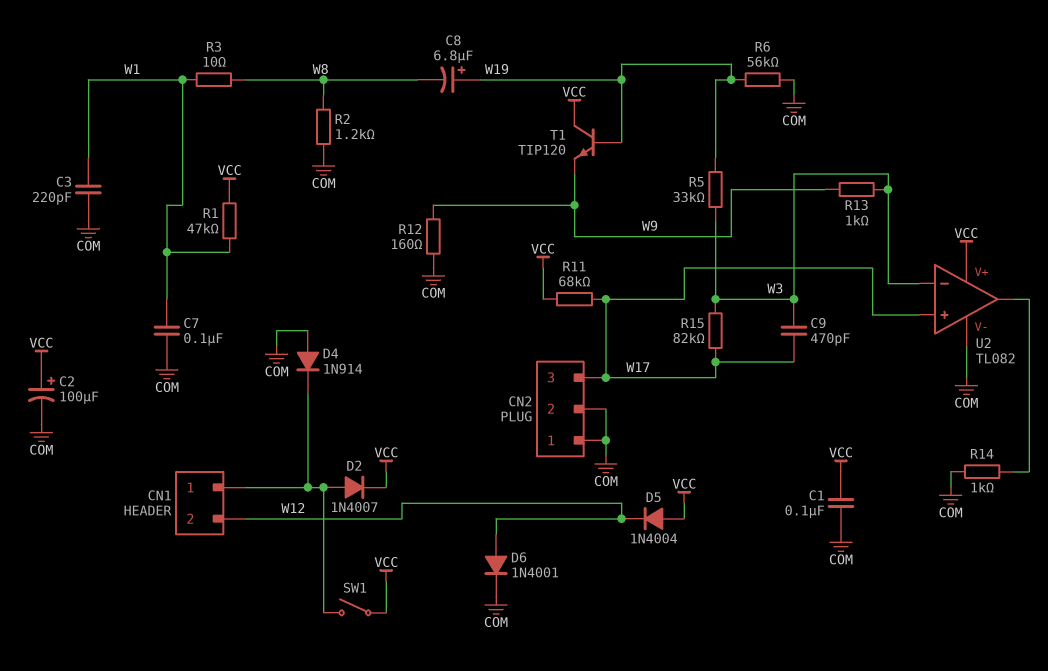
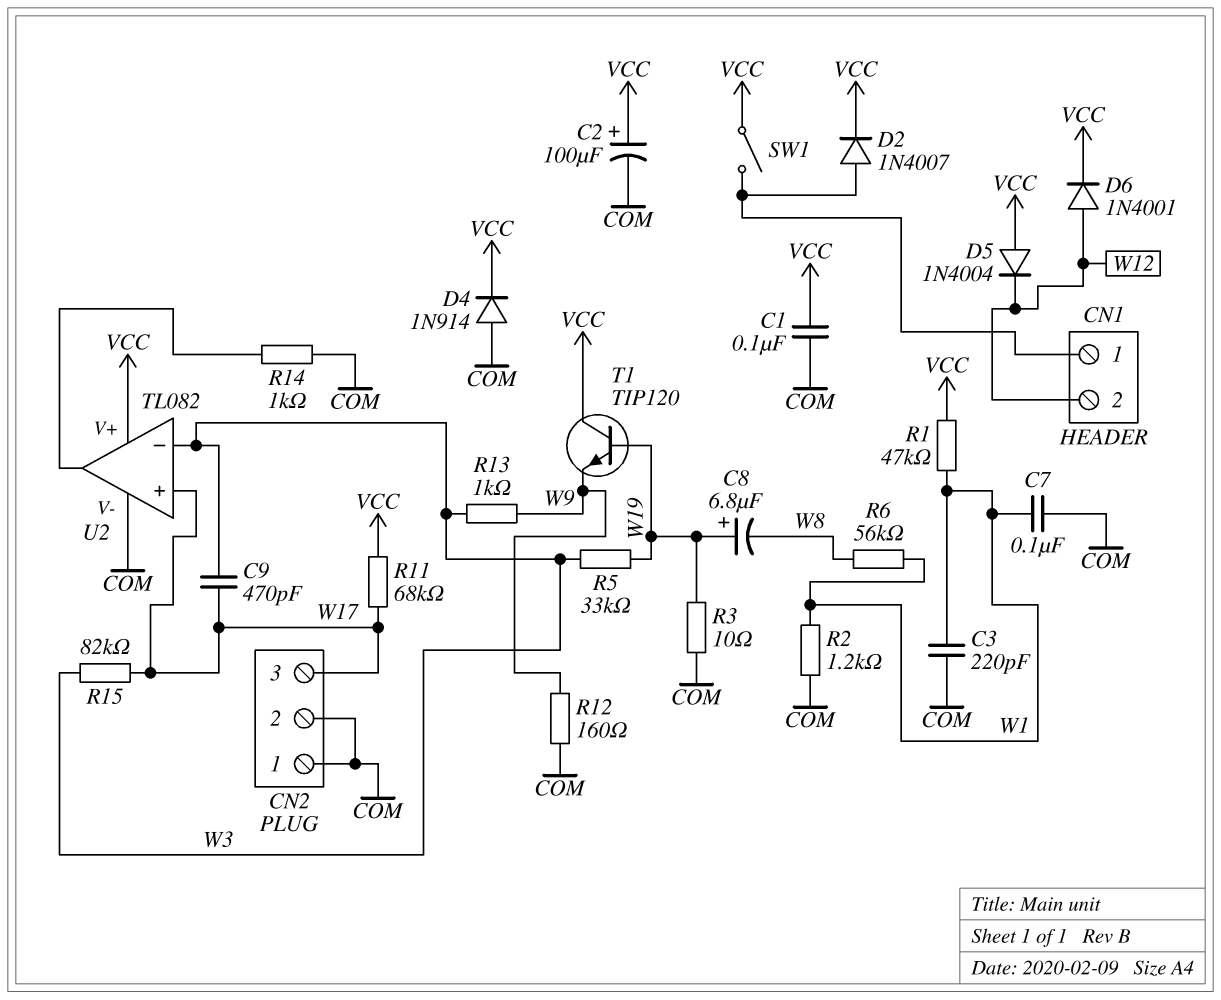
D4: diode 1N914 (A COM, K CN1/1) -> diode 1N914 (A COM, K VCC)
D6: diode 1N4001 (A W12, K COM) -> diode 1N4001 (A W12, K VCC)
R2: 1.2k (COM, W8) -> 1.2k (COM, W1)
R3: 10 (W1, W8) -> 10 (COM, W19)
R6: 56k (COM, W19) -> 56k (W1, W8)

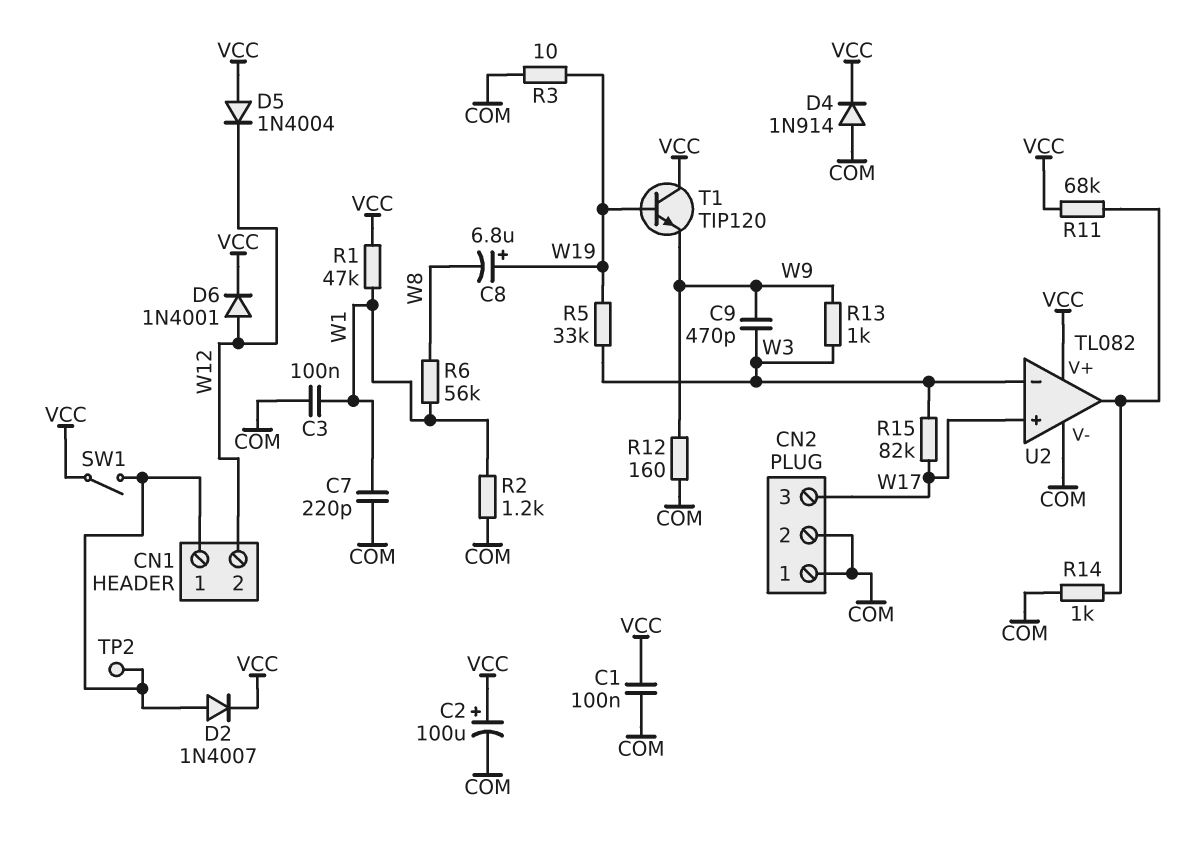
C3: 220pF (COM, W1) -> 100nF (COM, W1)
C7: 100nF (COM, W1) -> 220pF (COM, W1)
C9: 470pF (W3, W17) -> 470pF (W3, W9)
R11: 68k (VCC, W17) -> 68k (U2/out, VCC)
TP2: none -> test point (CN1/1)

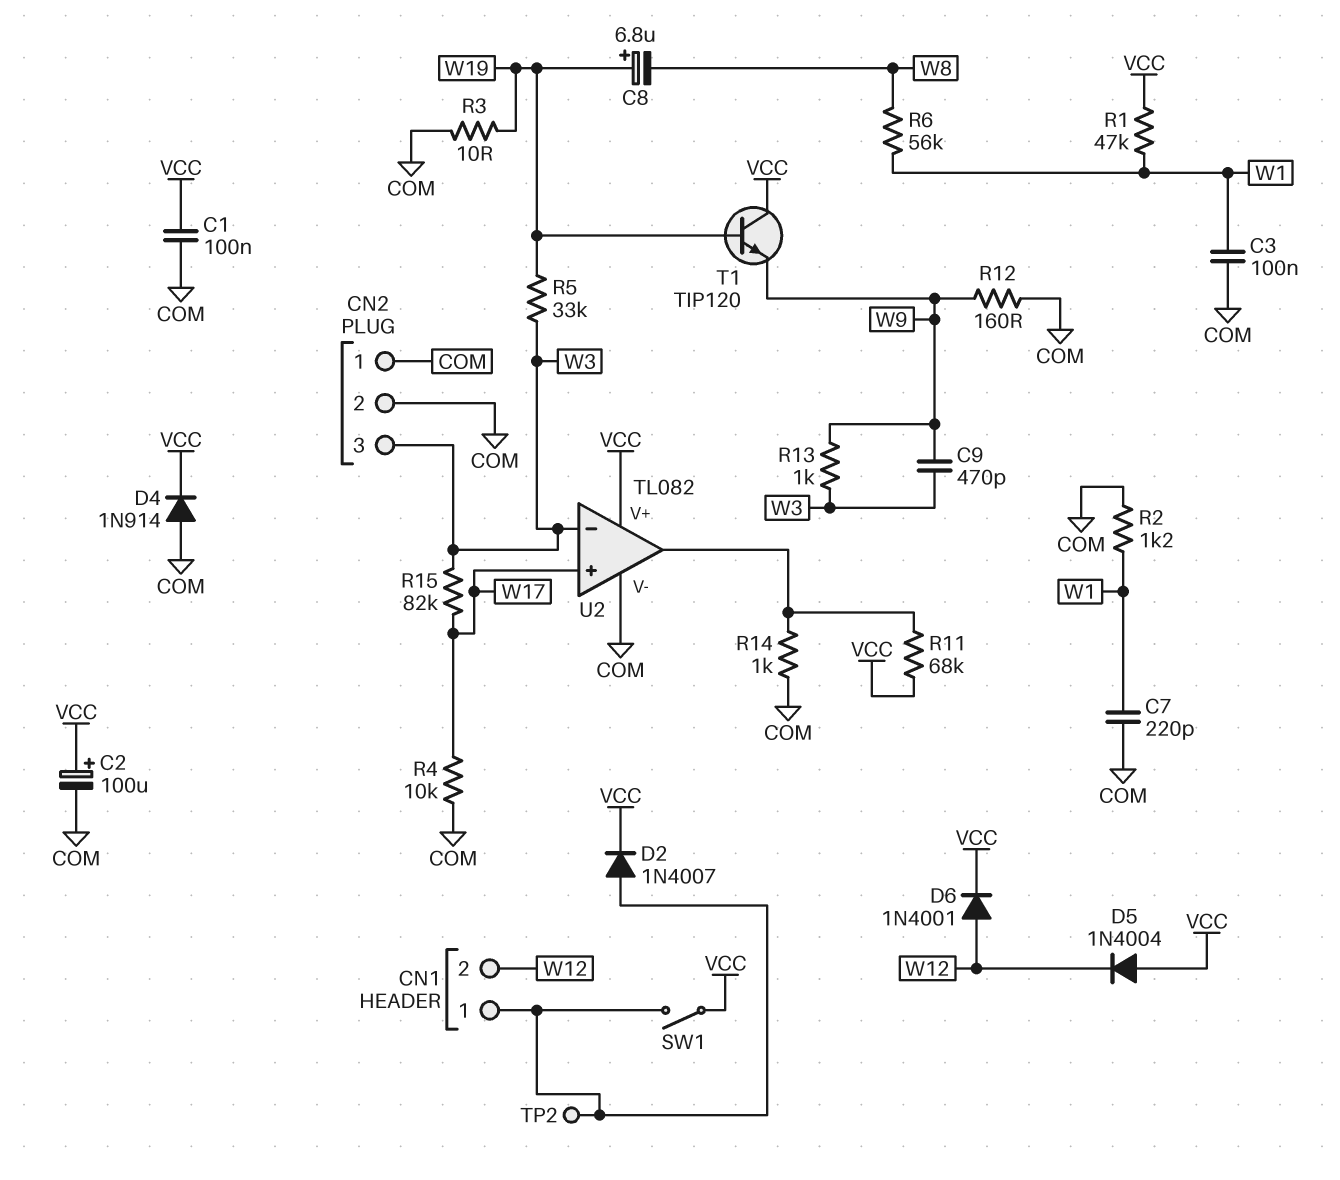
CN2 pin 3: W17 -> W3
R4: none -> 10k (COM, W17)

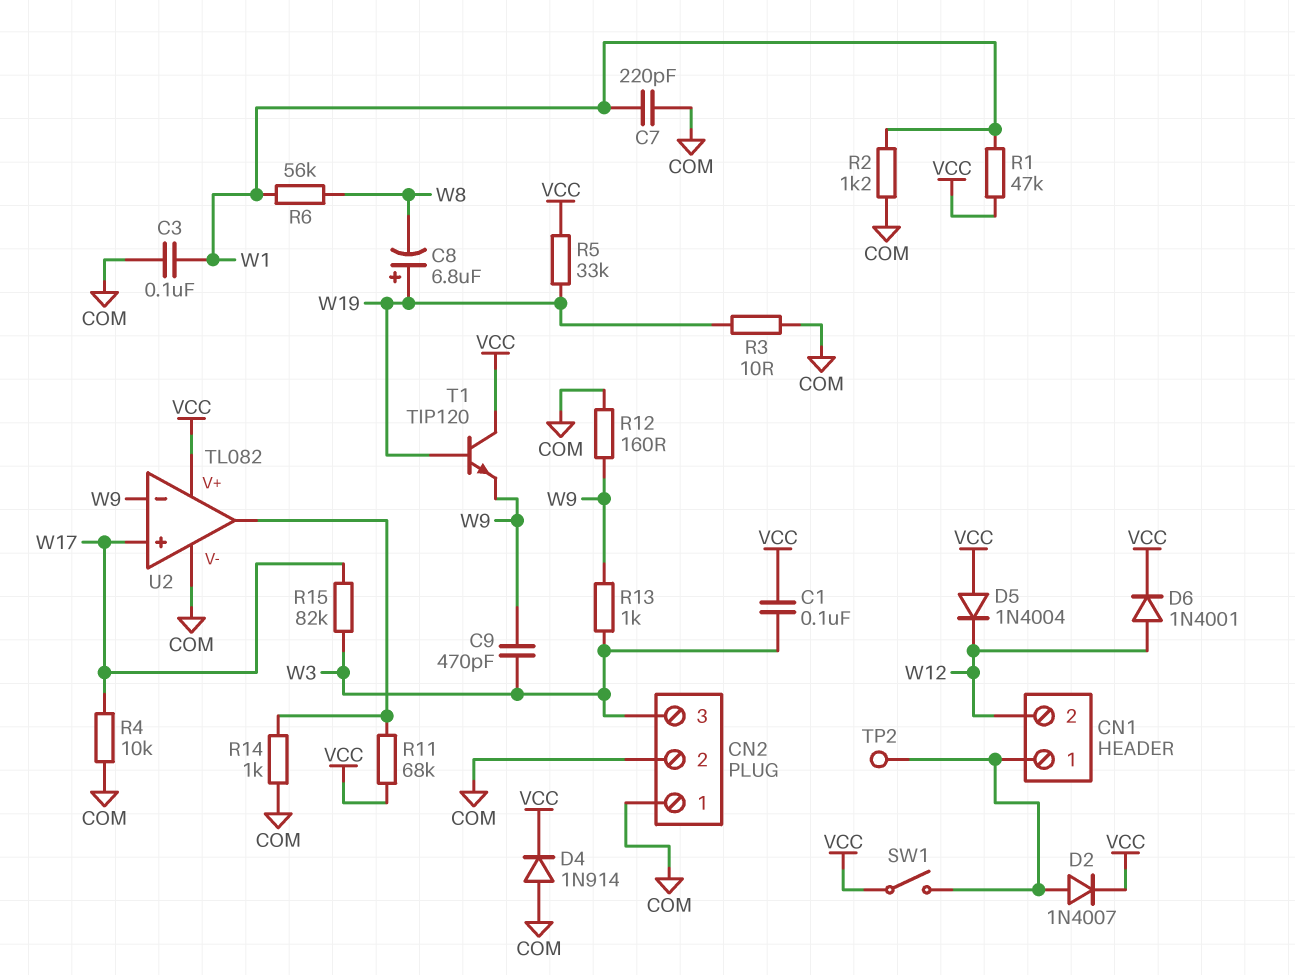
C1: 100nF (COM, VCC) -> 100nF (VCC, W3)
C2: 100uF (plus VCC, minus COM) -> none
R5: 33k (W3, W19) -> 33k (VCC, W19)
U2 pin in-: W3 -> W9

